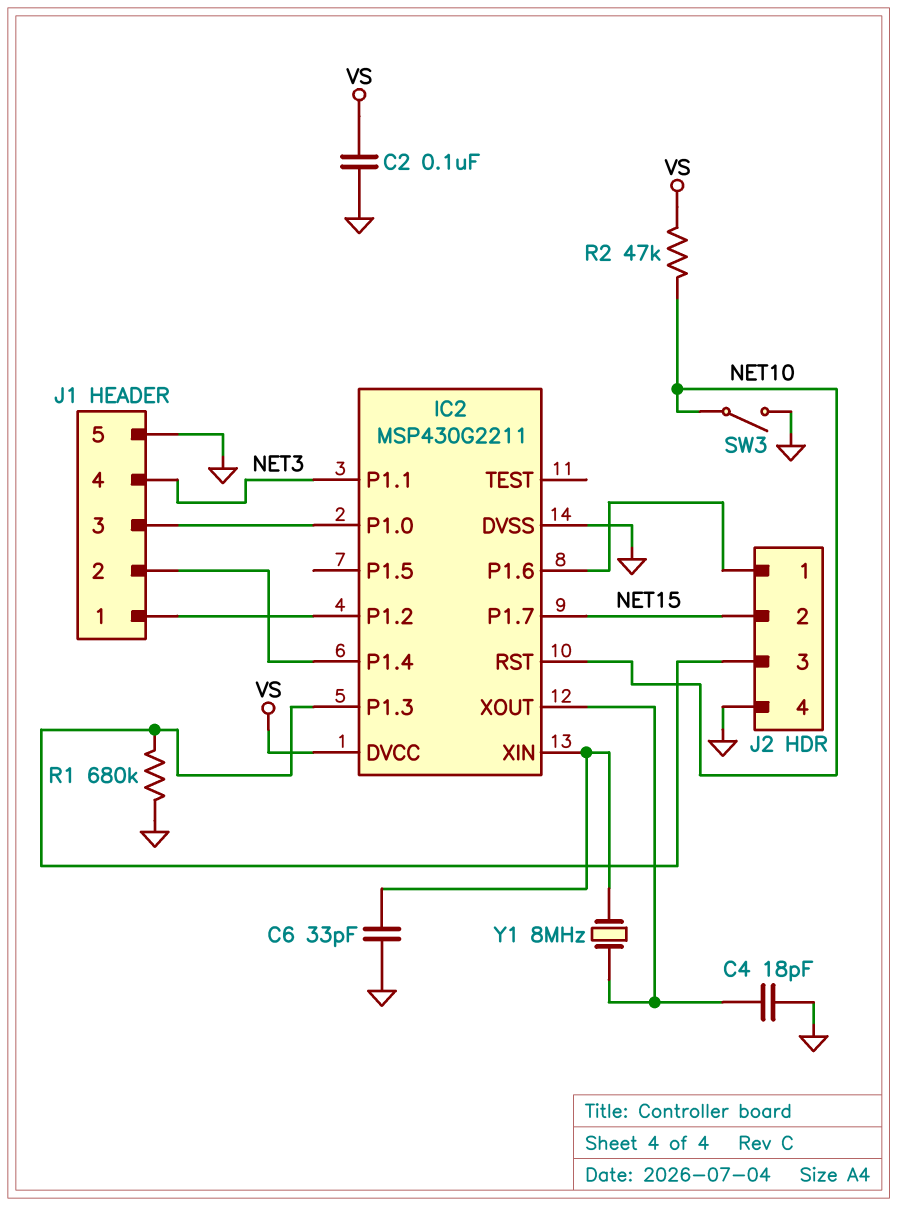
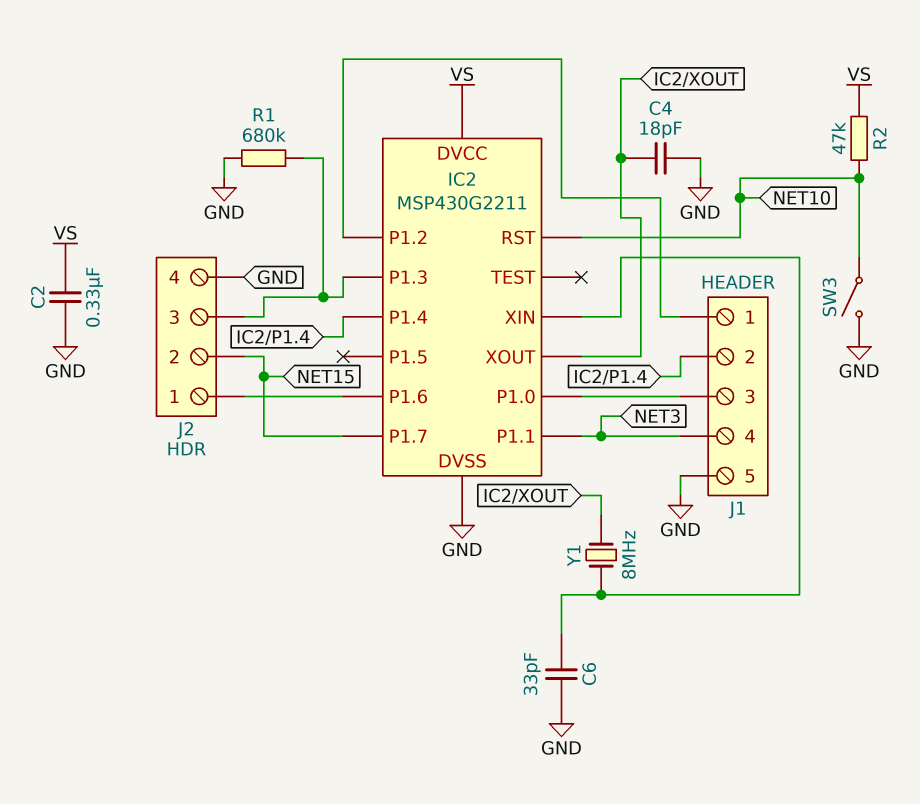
C2: 100nF (GND, VS) -> 330nF (GND, VS)

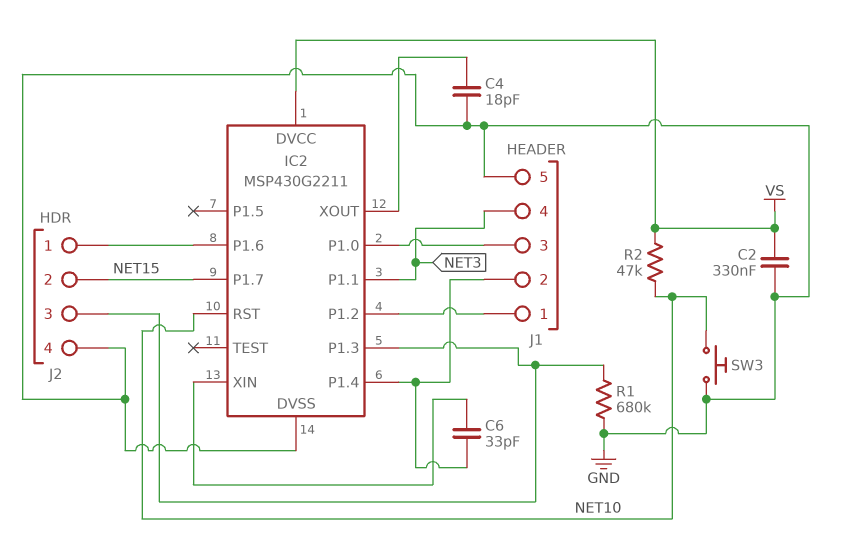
C6: 33pF (GND, IC2/XIN) -> 33pF (IC2/P1.4, IC2/XIN)
SW3: switch (GND, NET10) -> button (GND, NET10)
Y1: 8MHz (IC2/XIN, IC2/XOUT) -> none

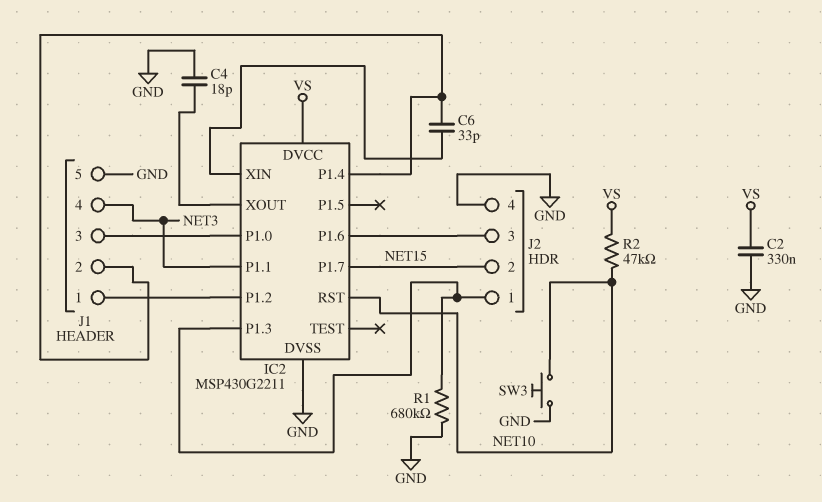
J2 pin 1: IC2/P1.6 -> IC2/P1.3
J2 pin 3: IC2/P1.3 -> IC2/P1.6

